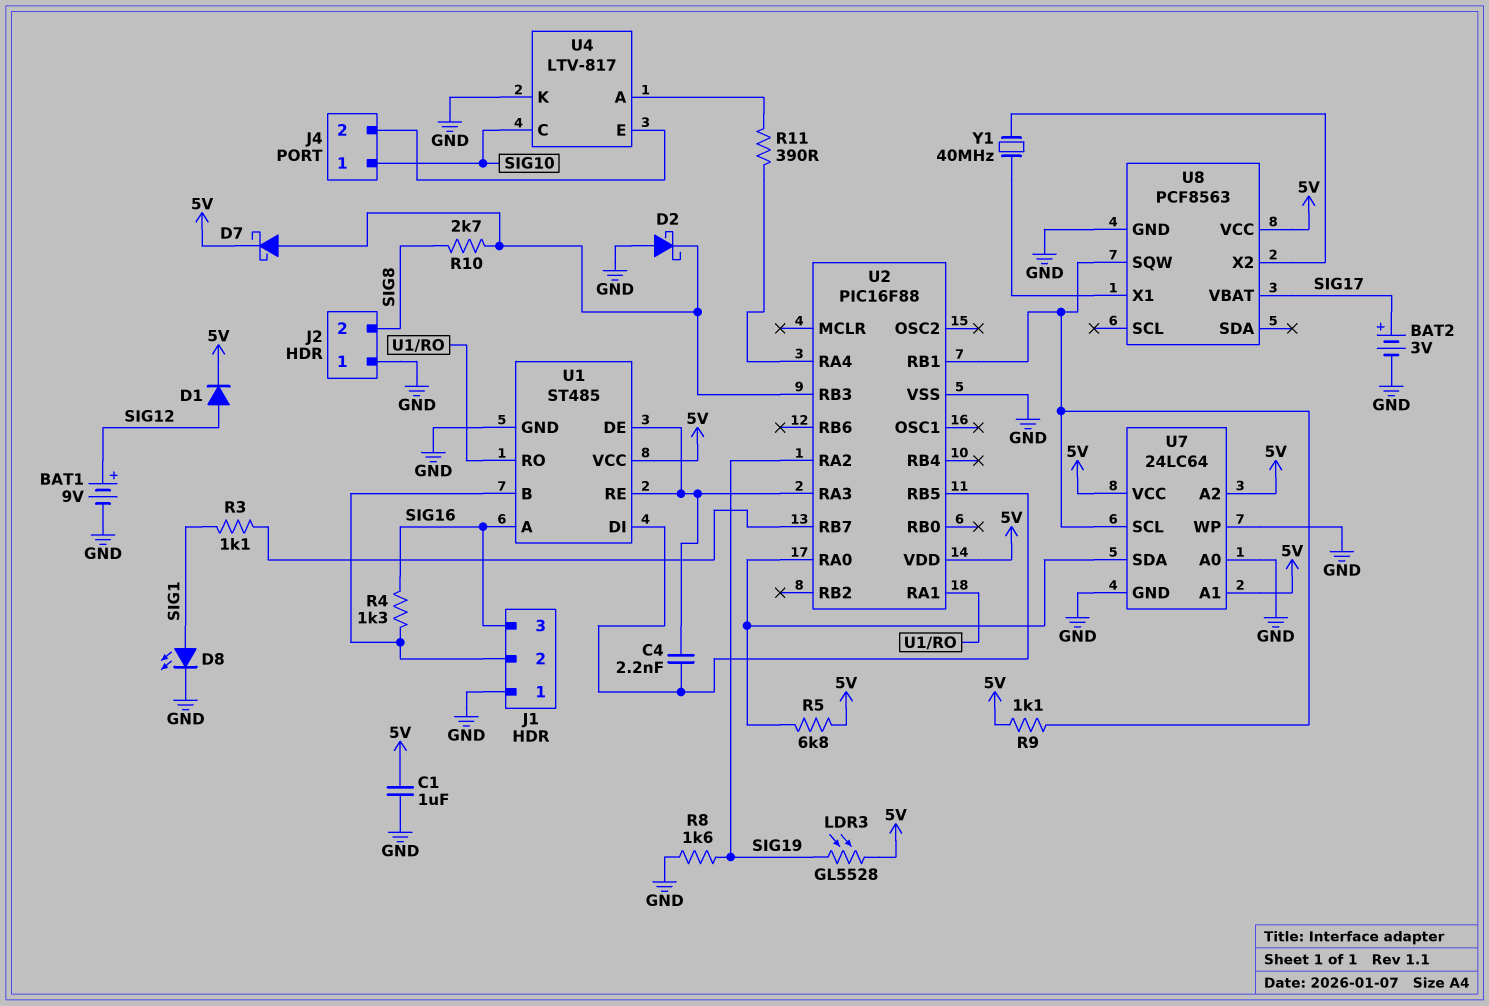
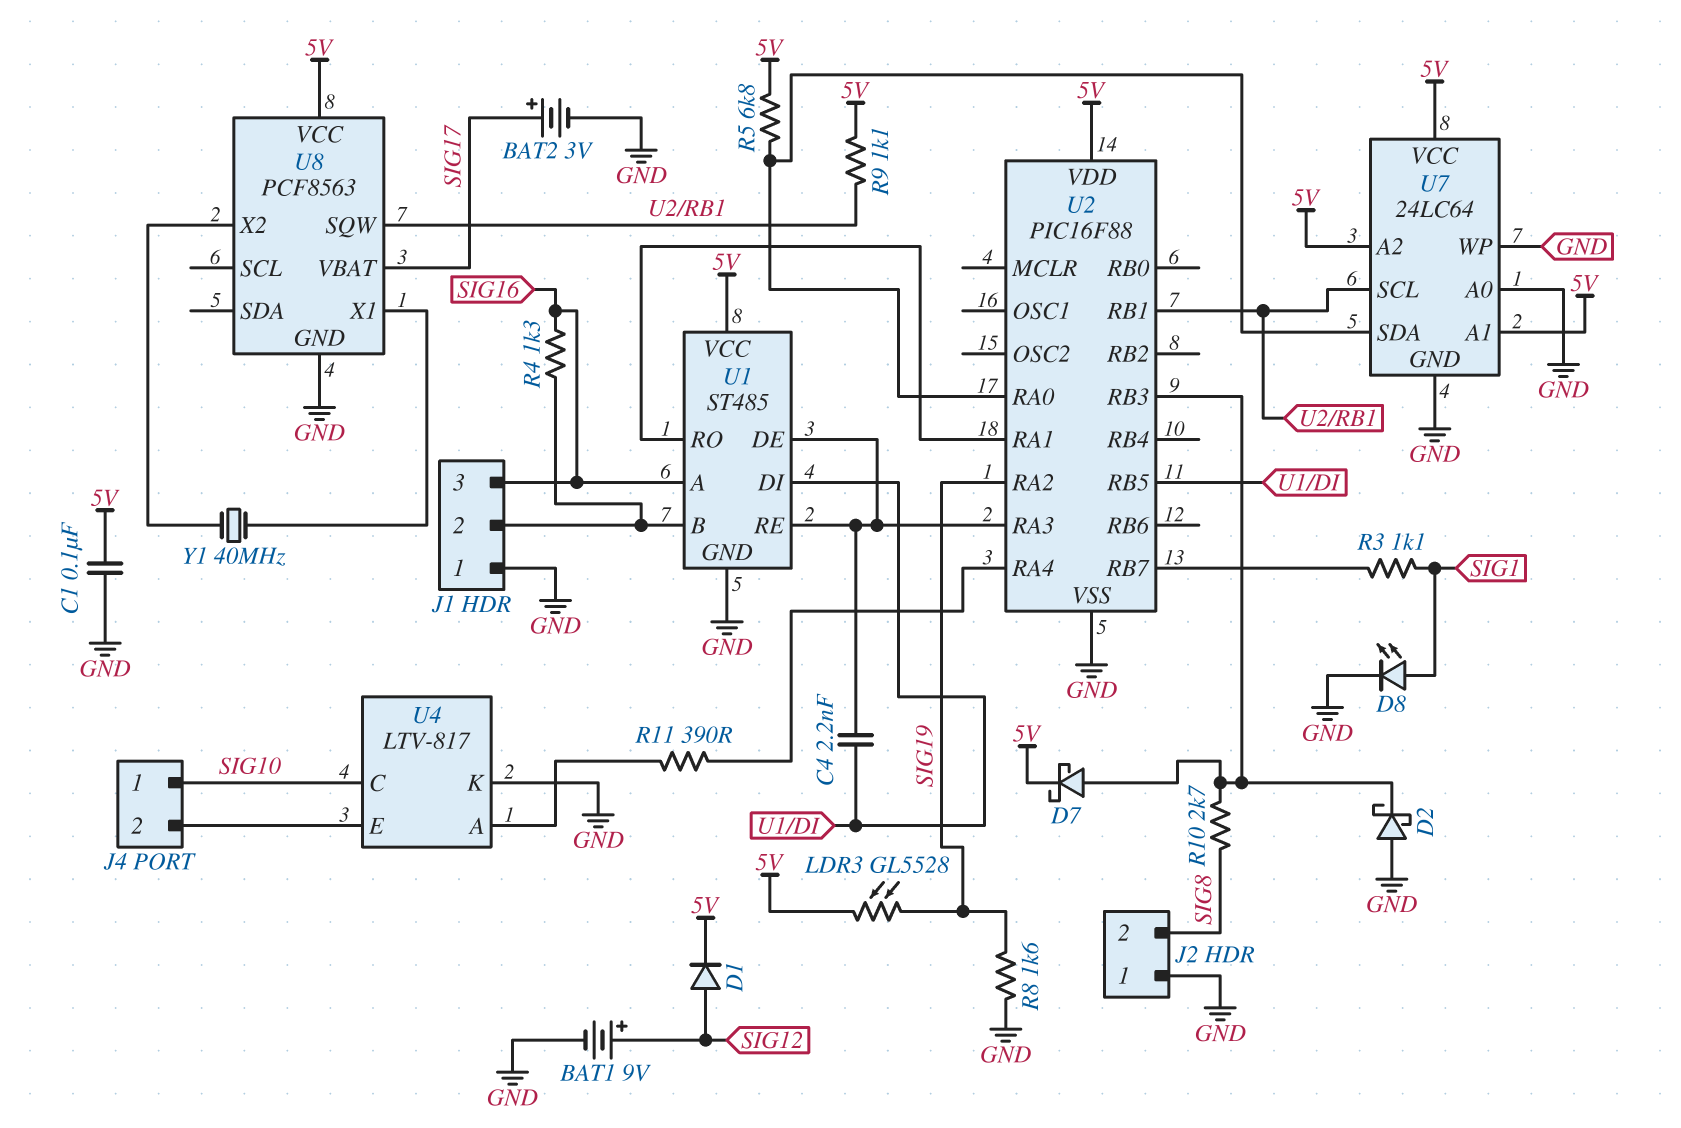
C1: 1uF (5V, GND) -> 100nF (5V, GND)

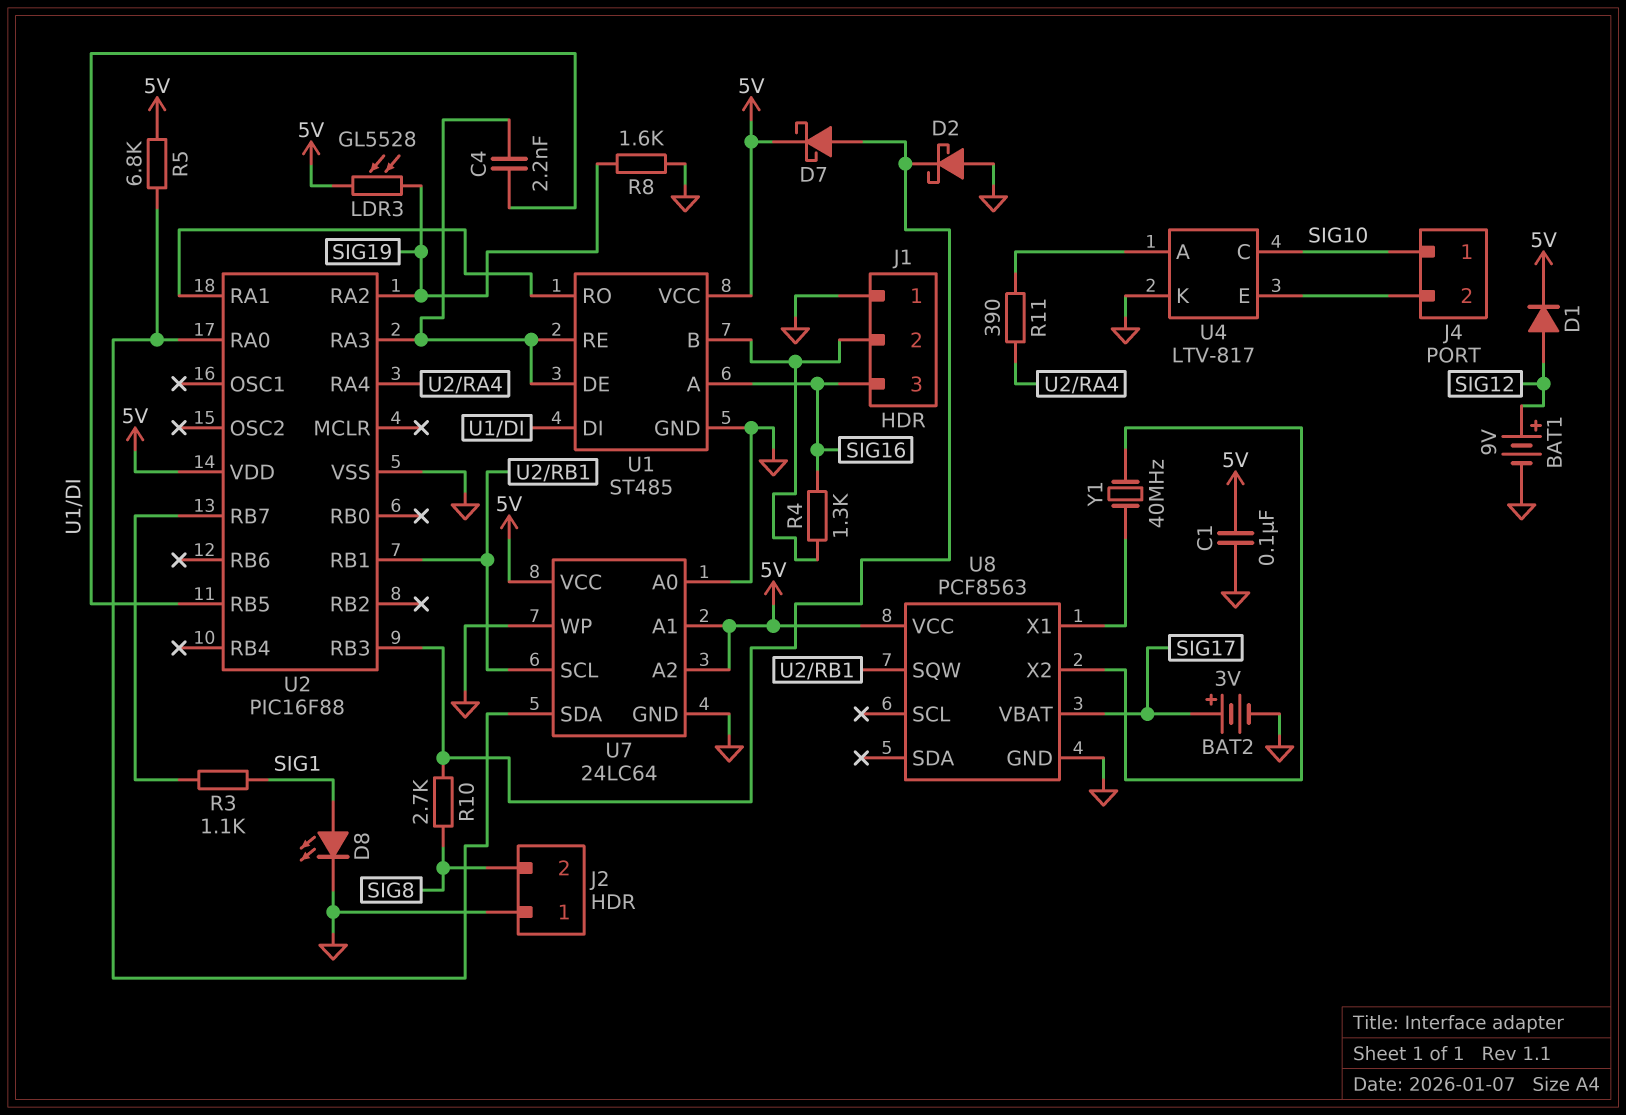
R9: 1.1k (5V, U2/RB1) -> none

